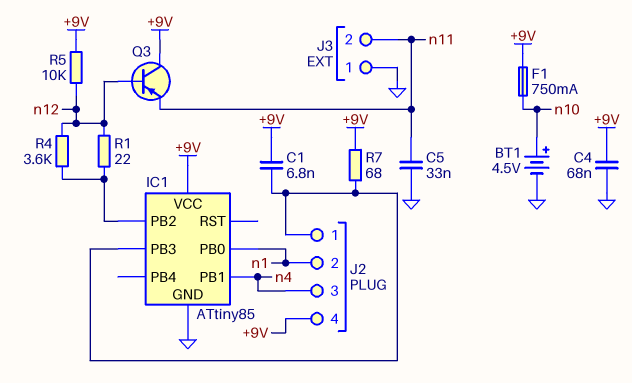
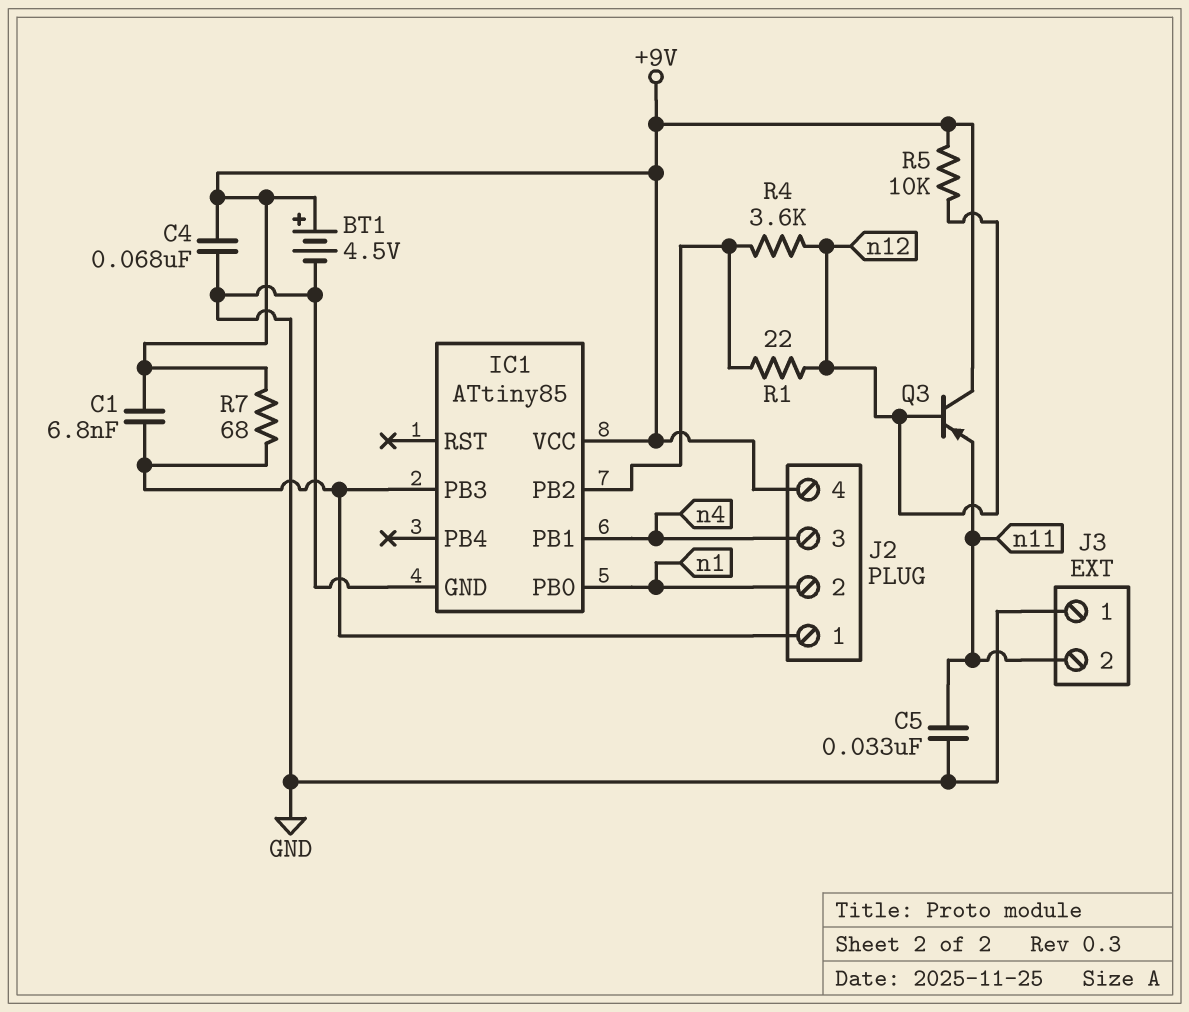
BT1: 4.5V (plus n10, minus GND) -> 4.5V (plus +9V, minus GND)
F1: 750mA (+9V, n10) -> none

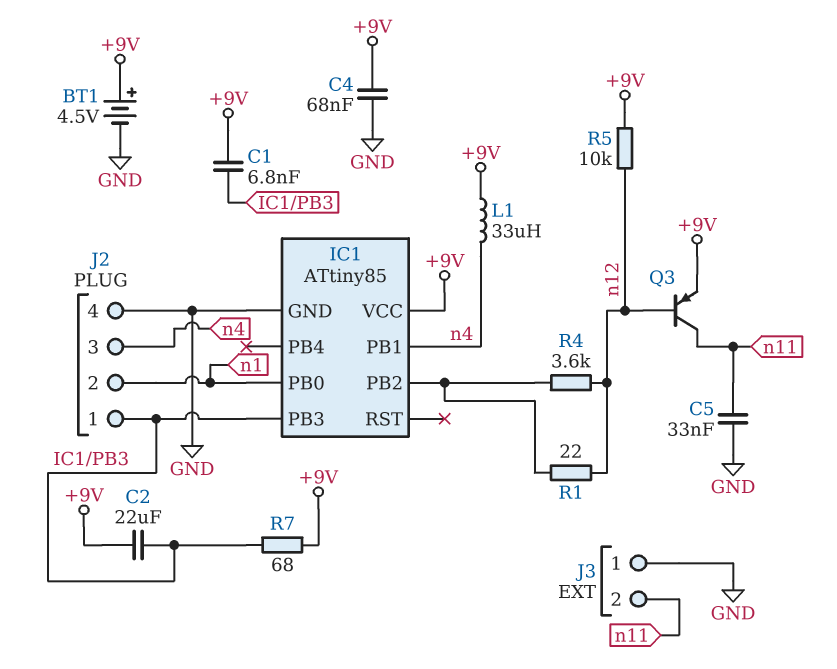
C2: none -> 22uF (+9V, IC1/PB3)
J2 pin 4: +9V -> GND
L1: none -> 33uH (+9V, n4)
Q3: PNP (B n12, C +9V, E n11) -> PNP (B n12, C n11, E +9V)

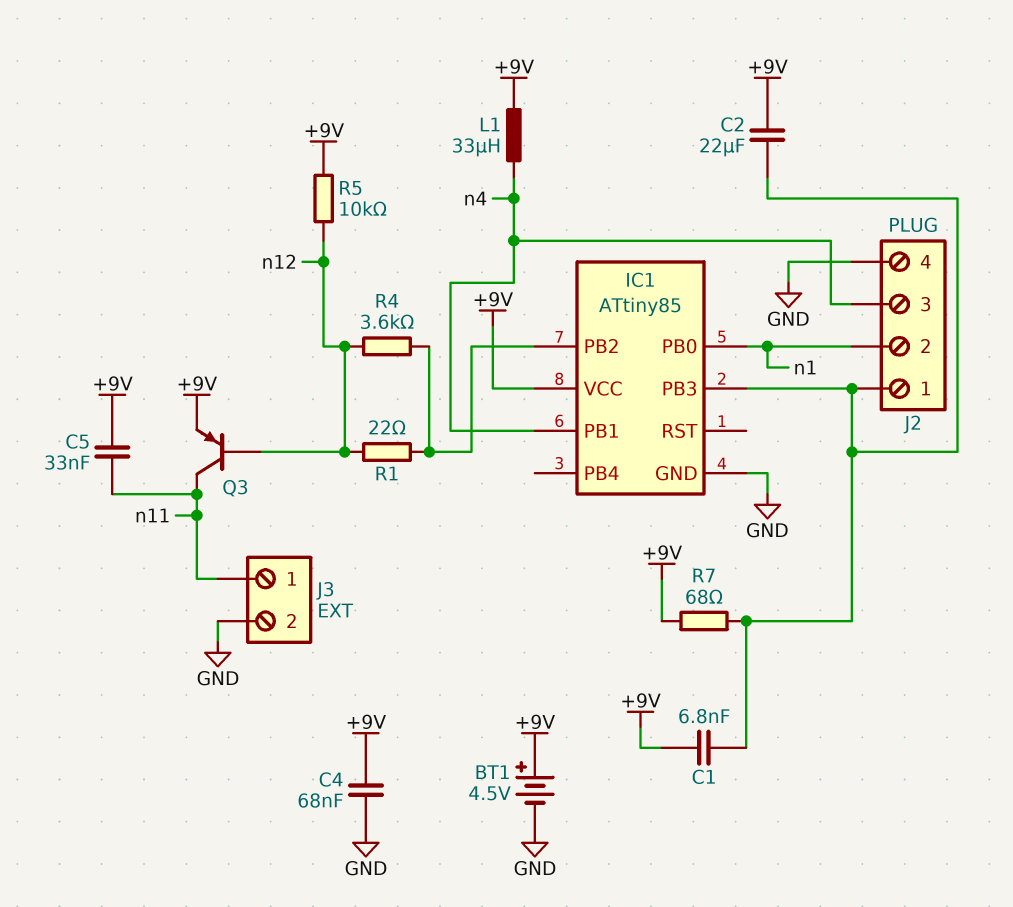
C5: 33nF (GND, n11) -> 33nF (+9V, n11)
J3 pin 1: GND -> n11
J3 pin 2: n11 -> GND

